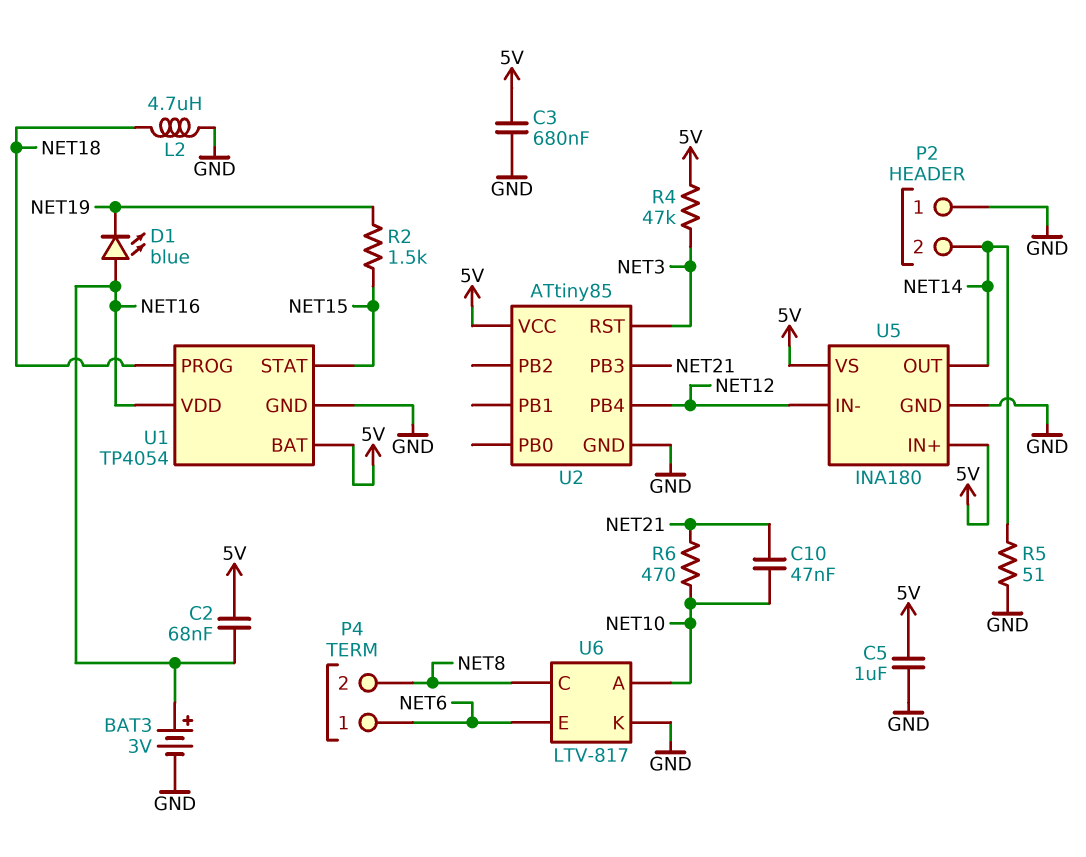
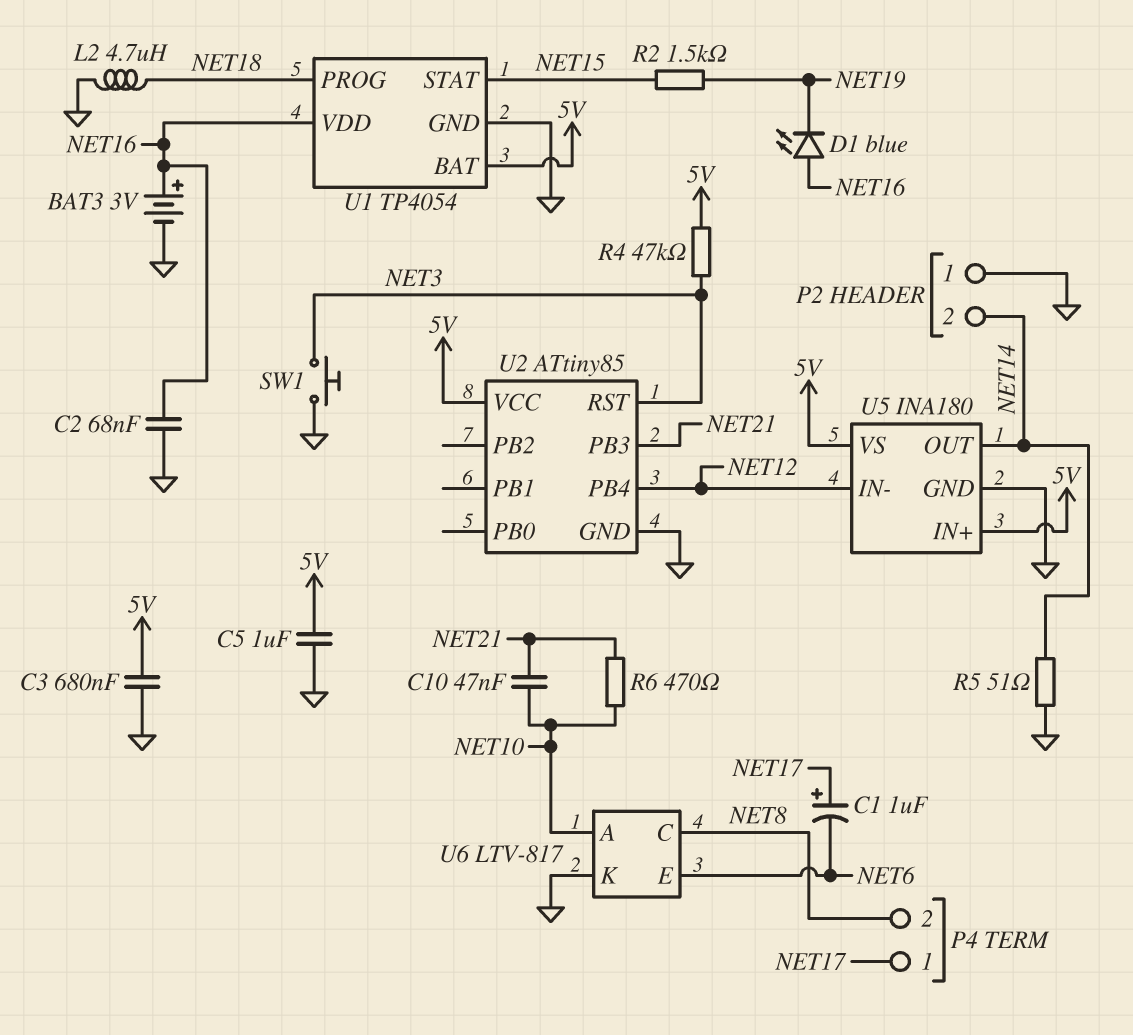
C1: none -> 1uF (plus NET17, minus NET6)
C2: 68nF (5V, NET16) -> 68nF (GND, NET16)
P4 pin 1: NET6 -> NET17
SW1: none -> button (GND, NET3)

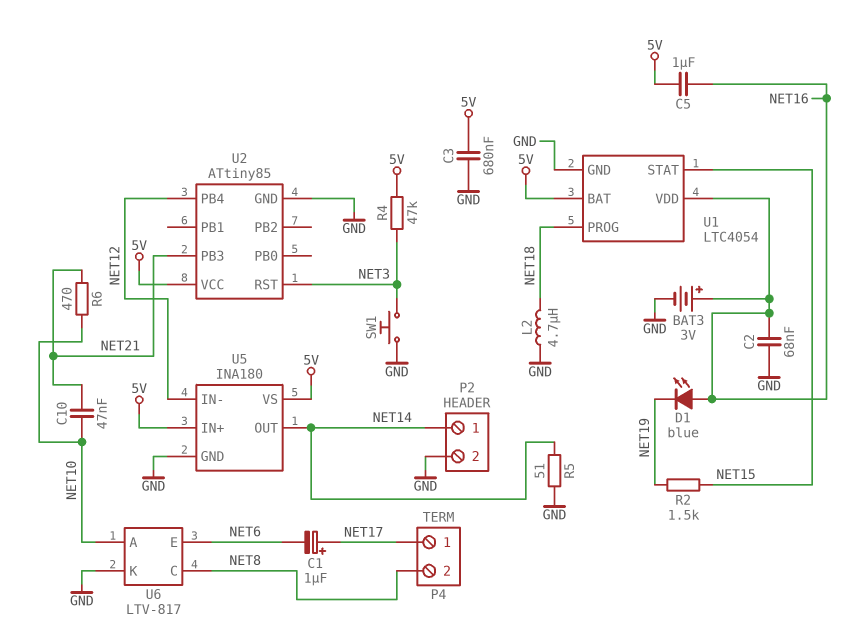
C5: 1uF (5V, GND) -> 1uF (5V, NET16)
P2 pin 1: GND -> NET14
P2 pin 2: NET14 -> GND
U1: TP4054 -> LTC4054

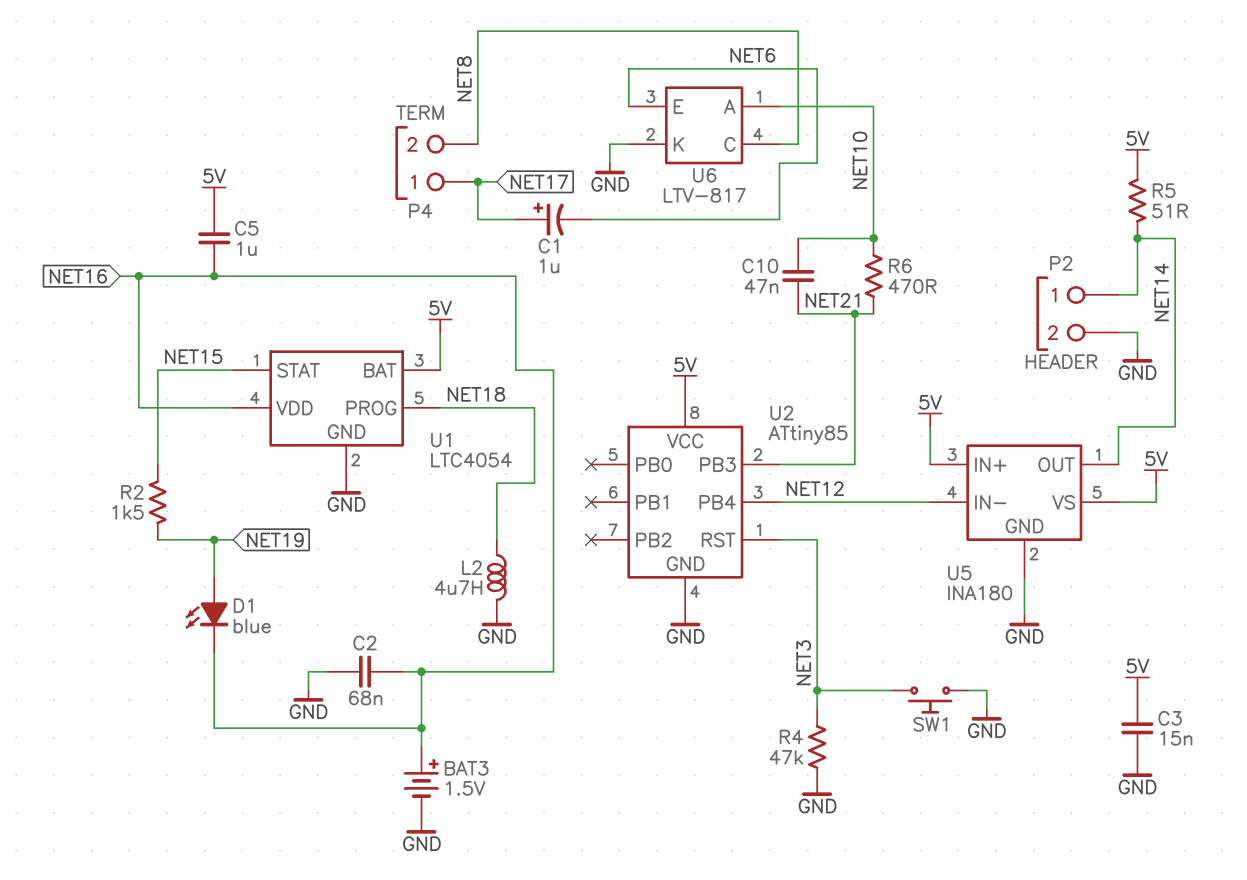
BAT3: 3V (plus NET16, minus GND) -> 1.5V (plus NET16, minus GND)
C3: 680nF (5V, GND) -> 15nF (5V, GND)
D1: LED blue (A NET16, K NET19) -> LED blue (A NET19, K NET16)
R4: 47k (5V, NET3) -> 47k (GND, NET3)
R5: 51 (GND, NET14) -> 51 (5V, NET14)

